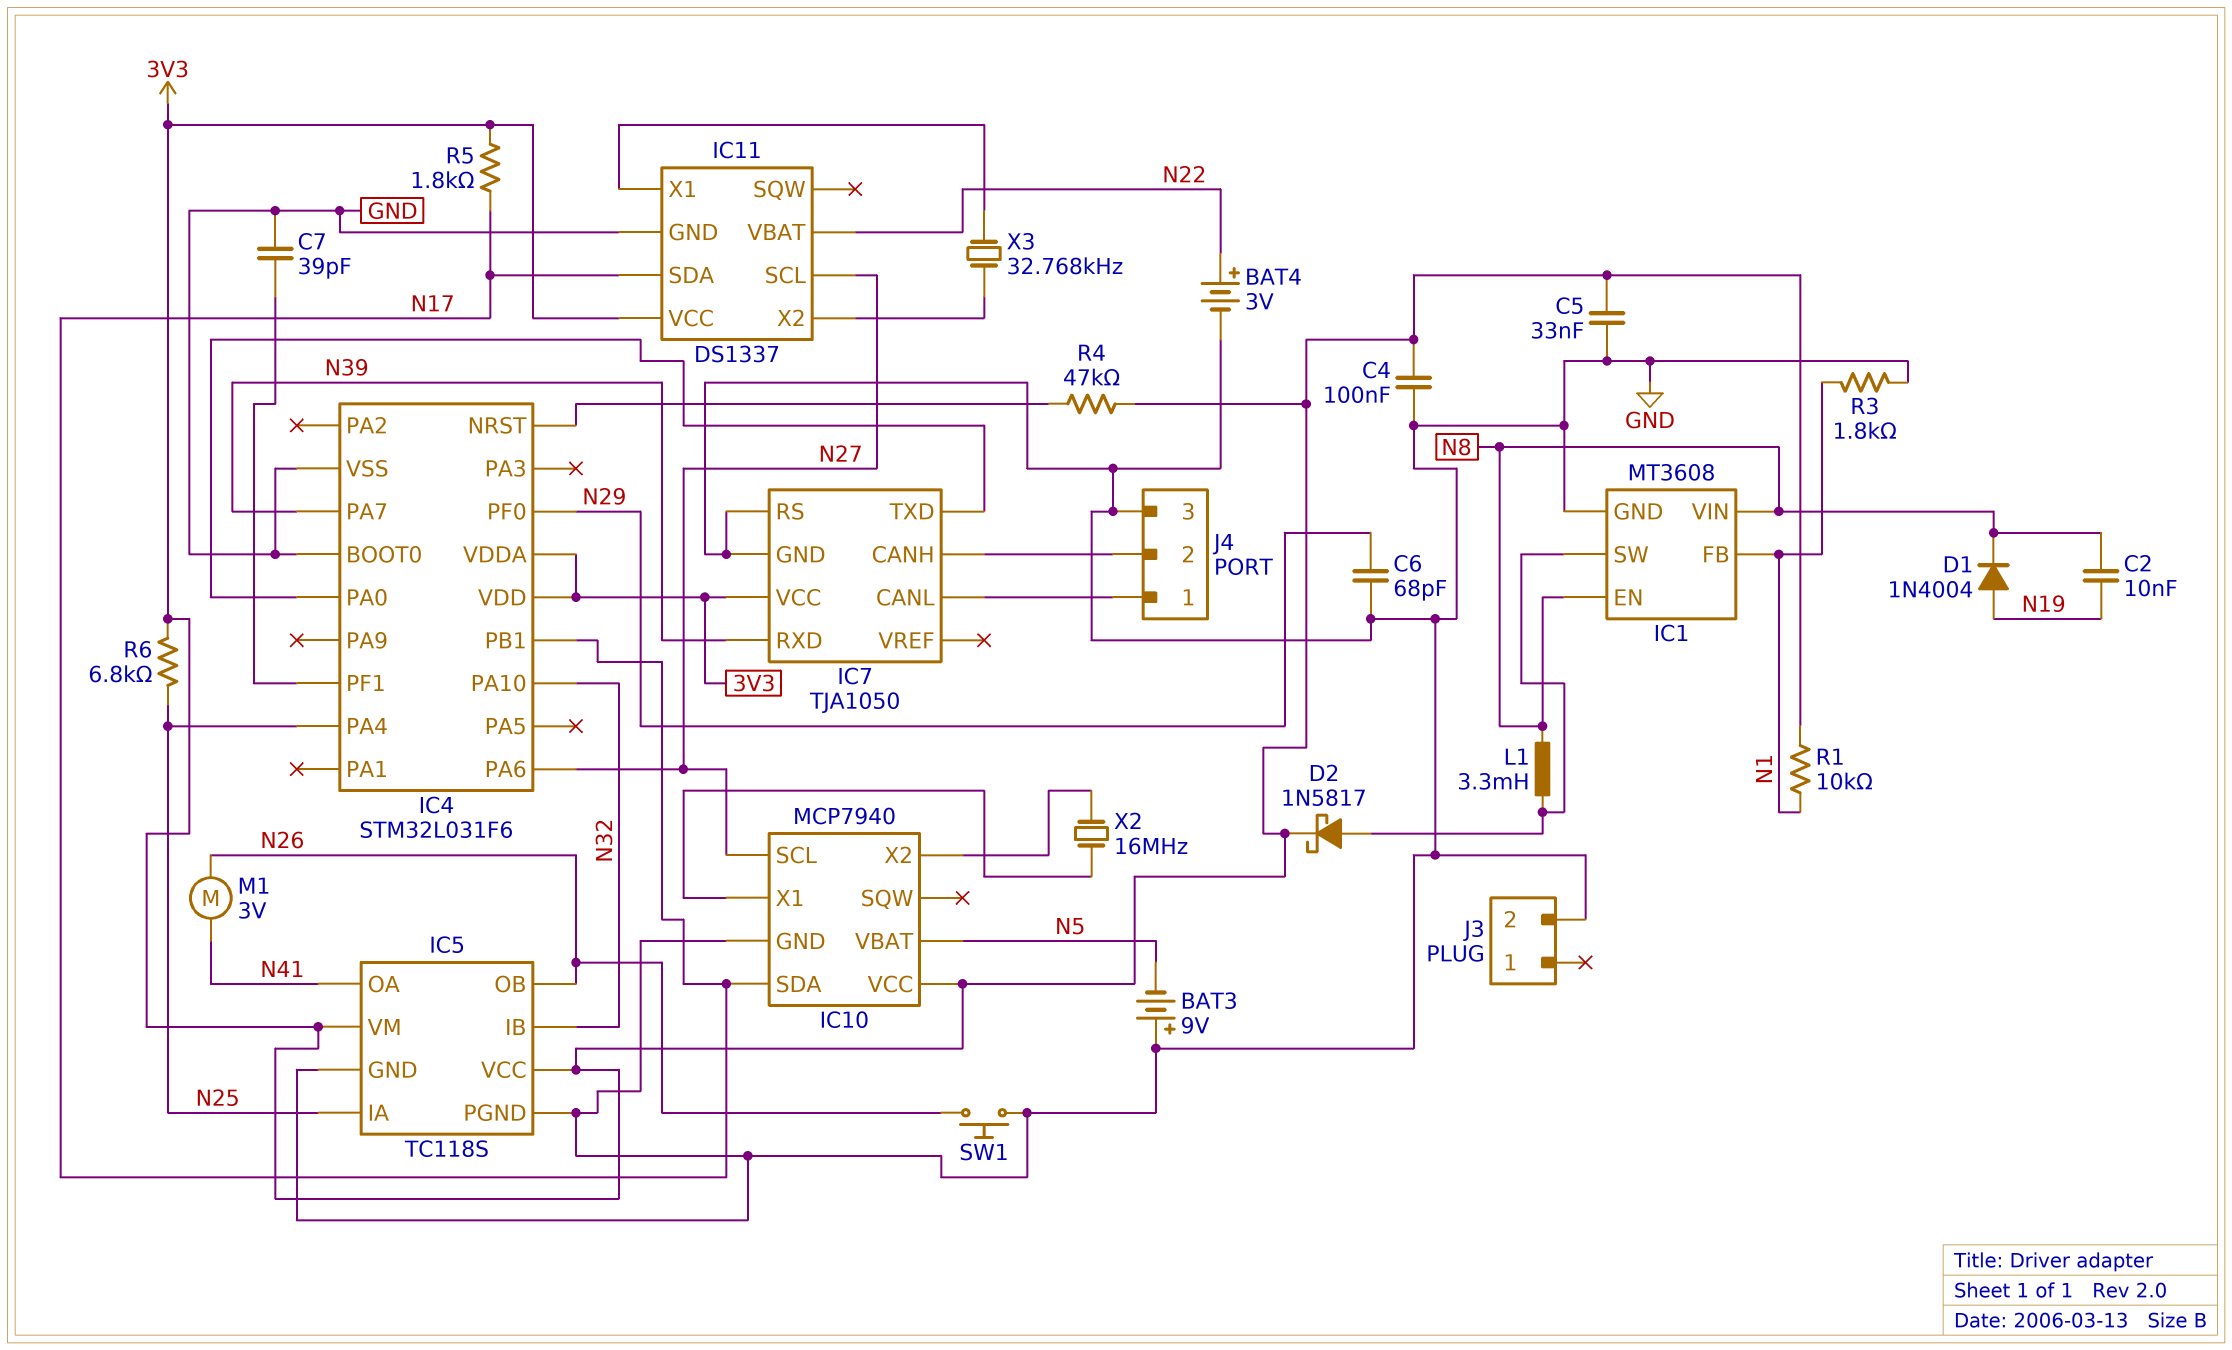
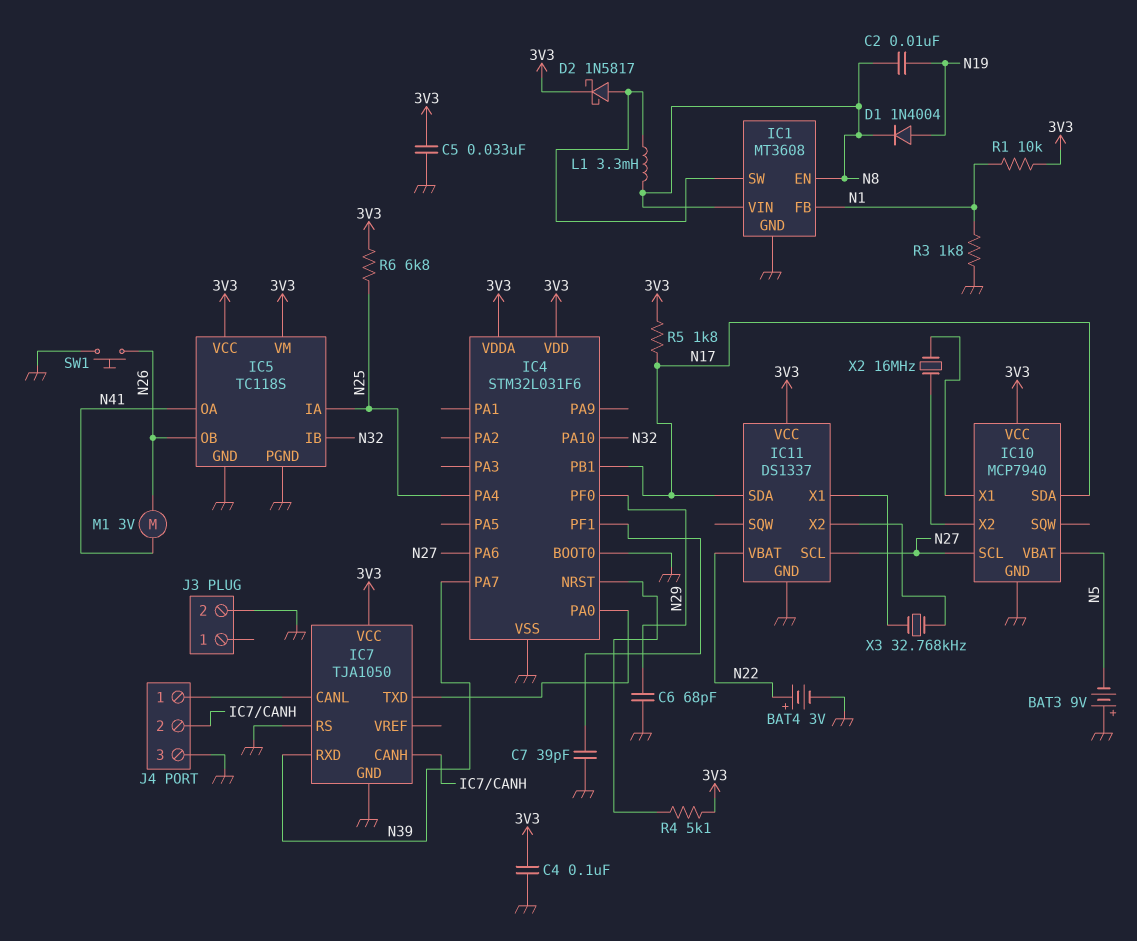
R4: 47k (3V3, IC4/NRST) -> 5.1k (3V3, IC4/NRST)

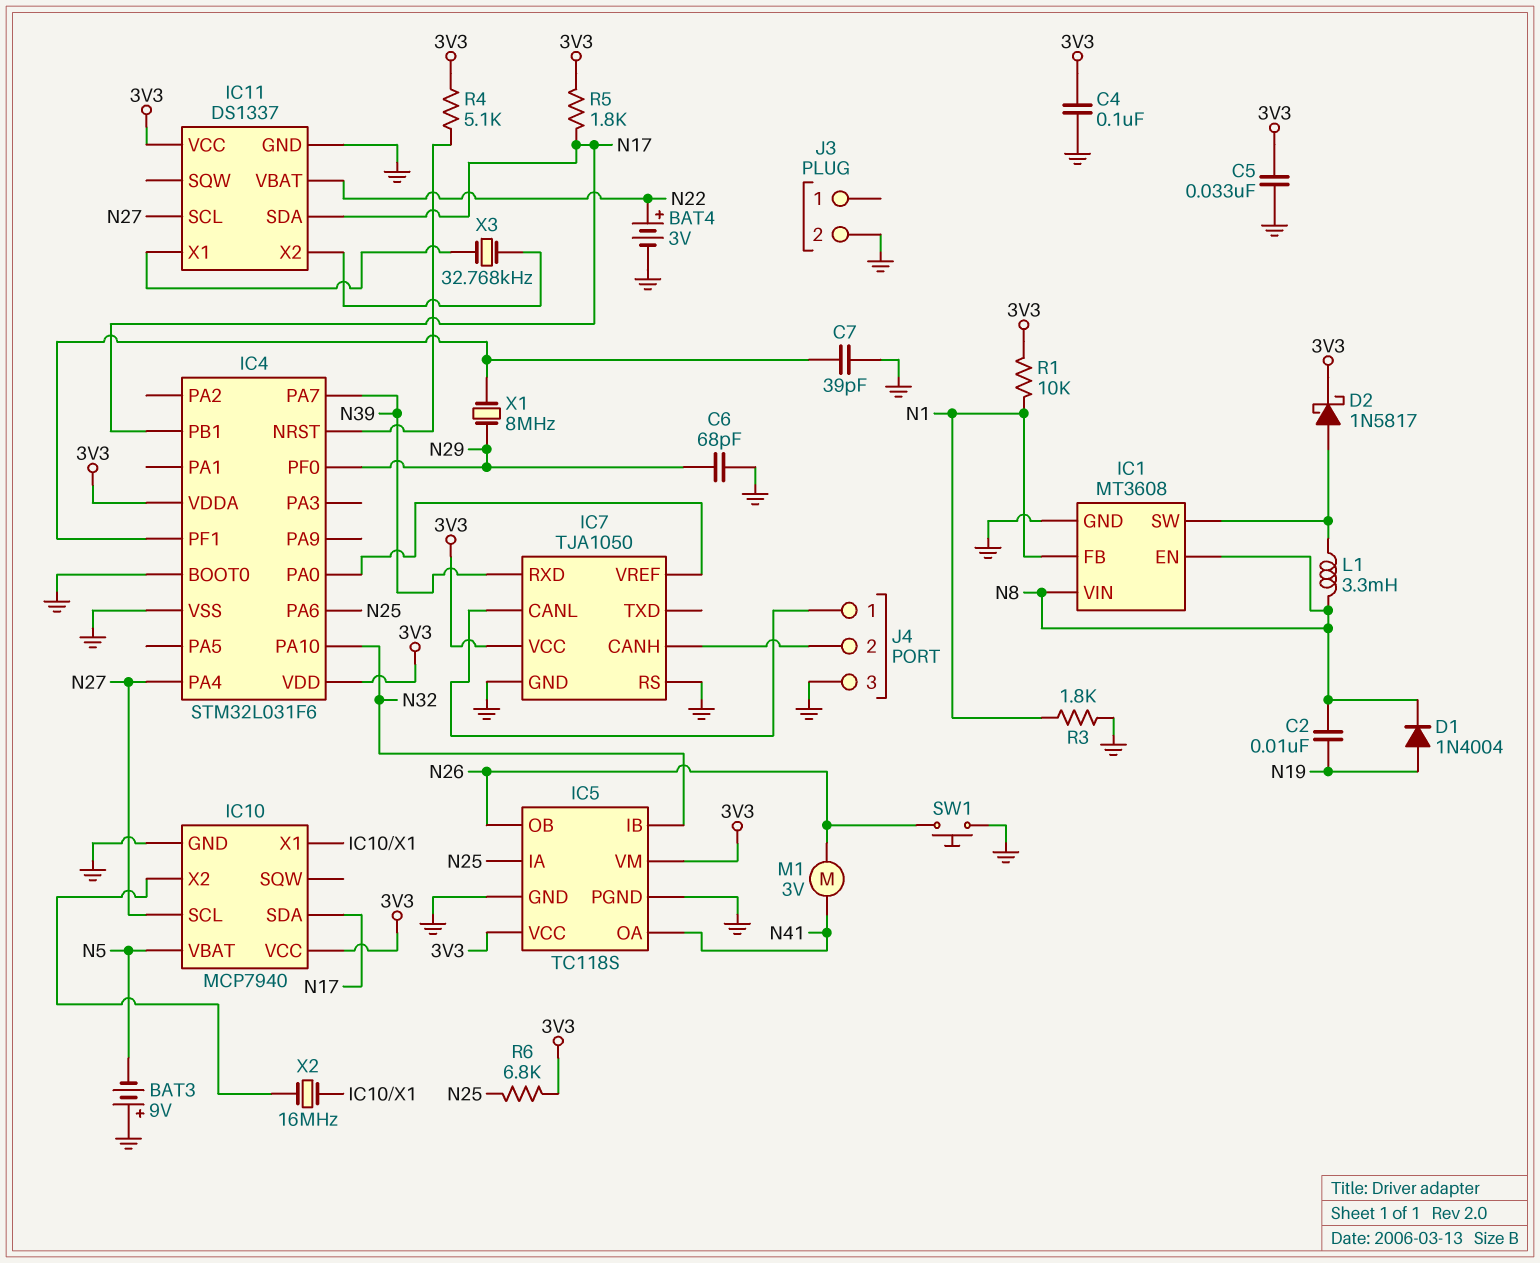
IC4 pin PA4: N25 -> N27
IC4 pin PA6: N27 -> N25
IC7 pin TXD: IC4/PA0 -> none
IC7 pin VREF: none -> IC4/PA0
X1: none -> 8MHz (IC4/PF1, N29)

